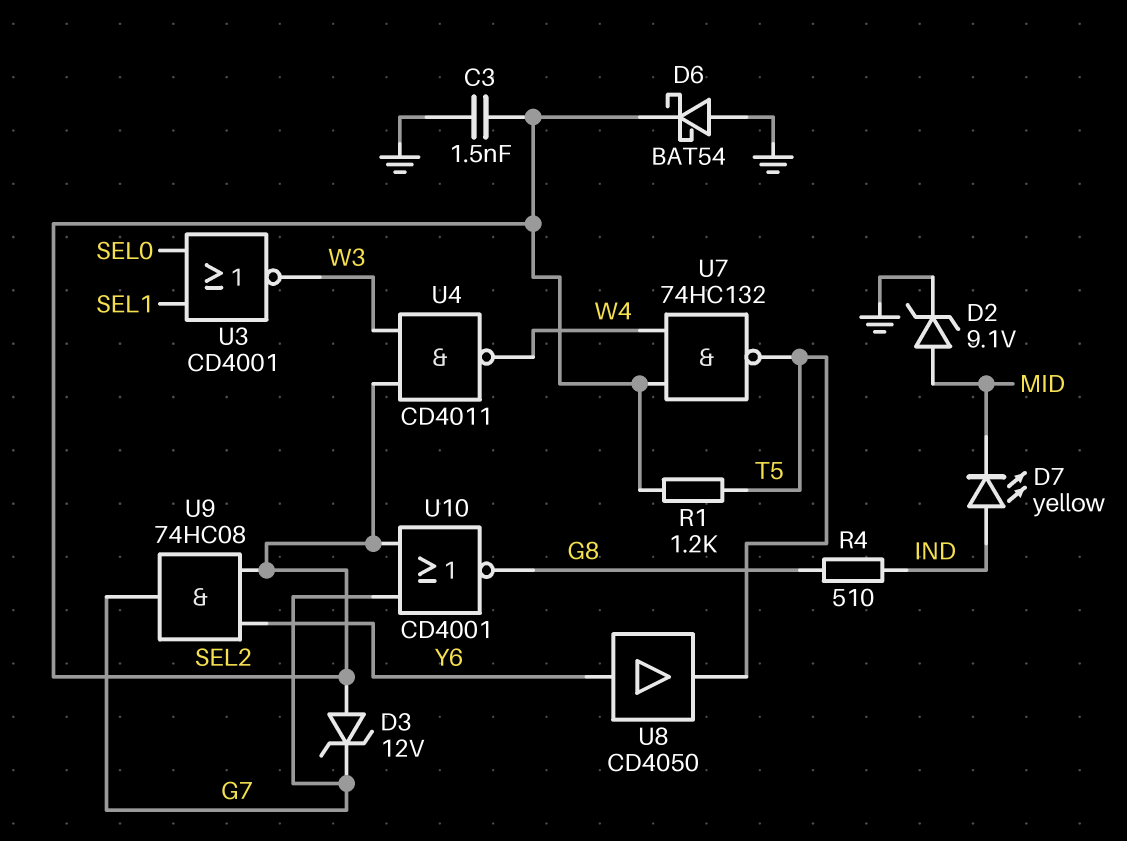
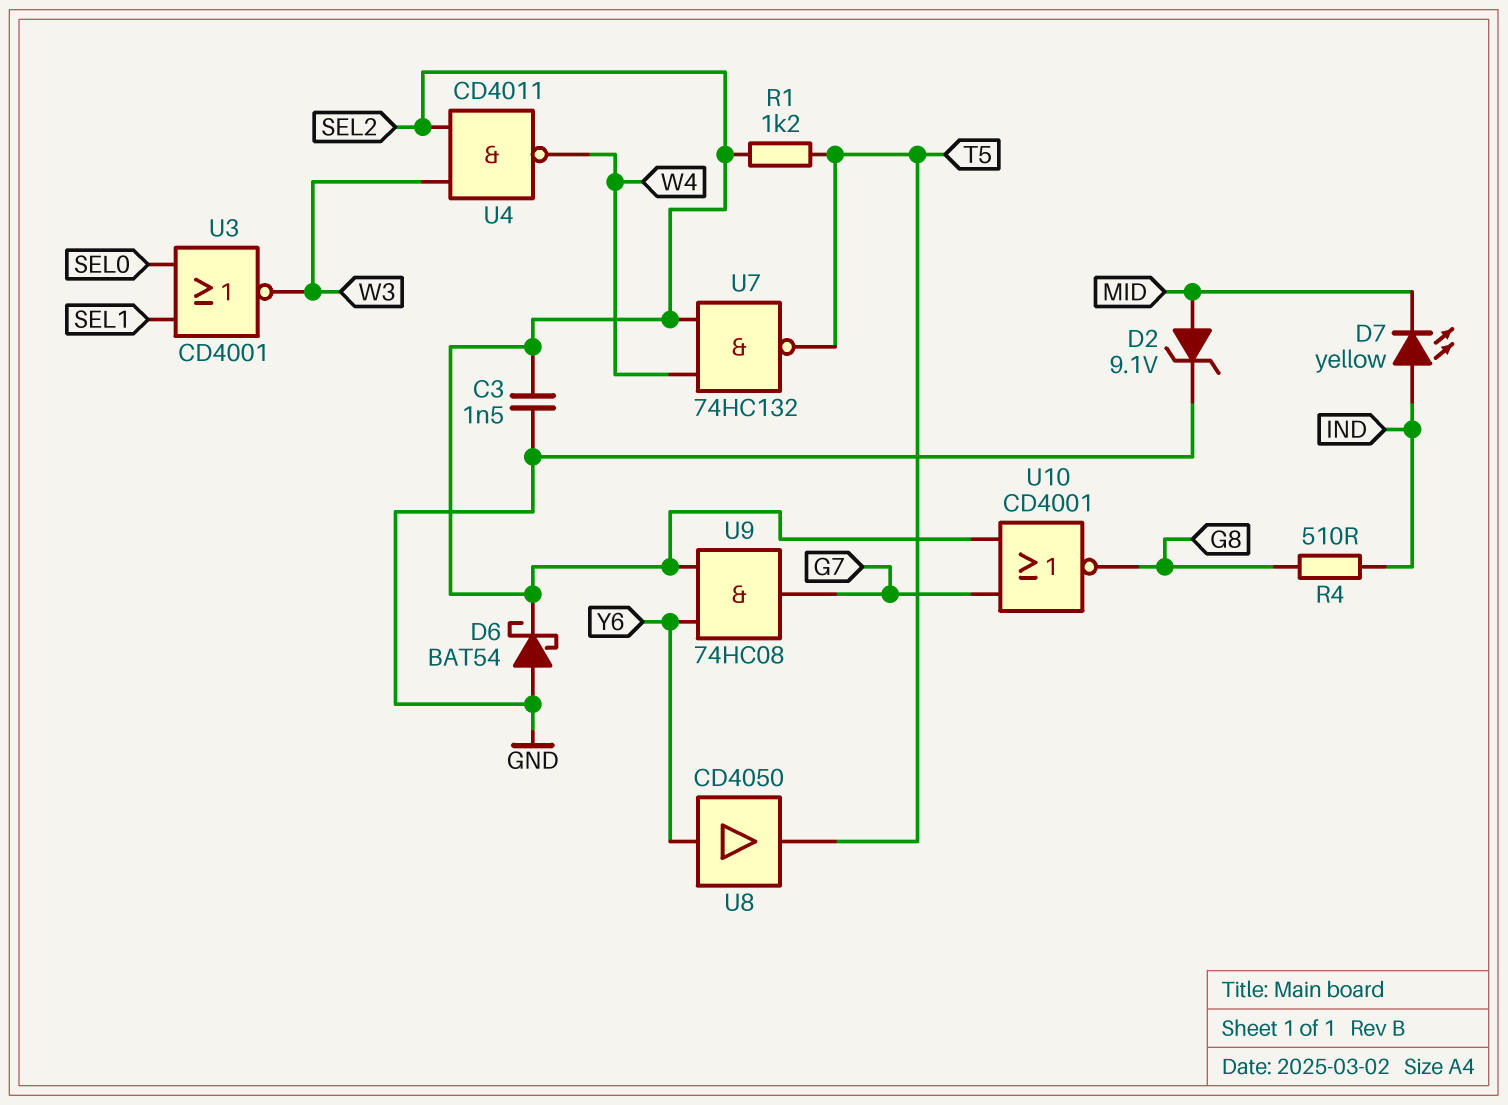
D3: zener 12V (A SEL2, K G7) -> none

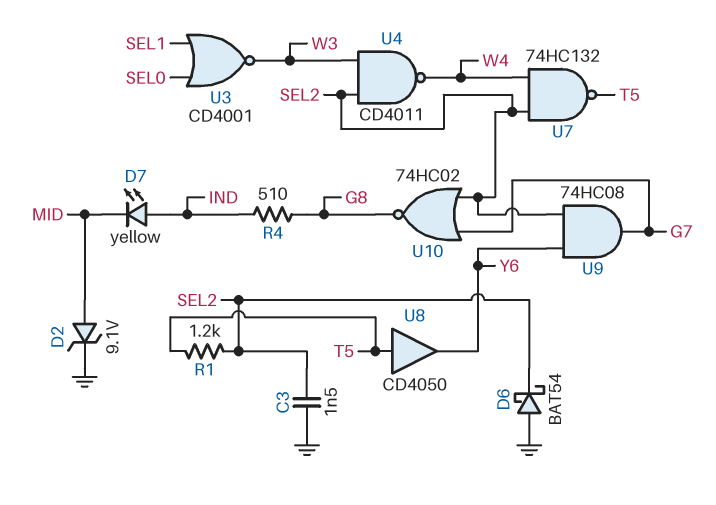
U8: buffer CD4050 (in Y6, out T5) -> buffer CD4050 (in T5, out Y6)
U10: NOR CD4001 (in G7, in SEL2, out G8) -> NOR 74HC02 (in G7, in SEL2, out G8)

